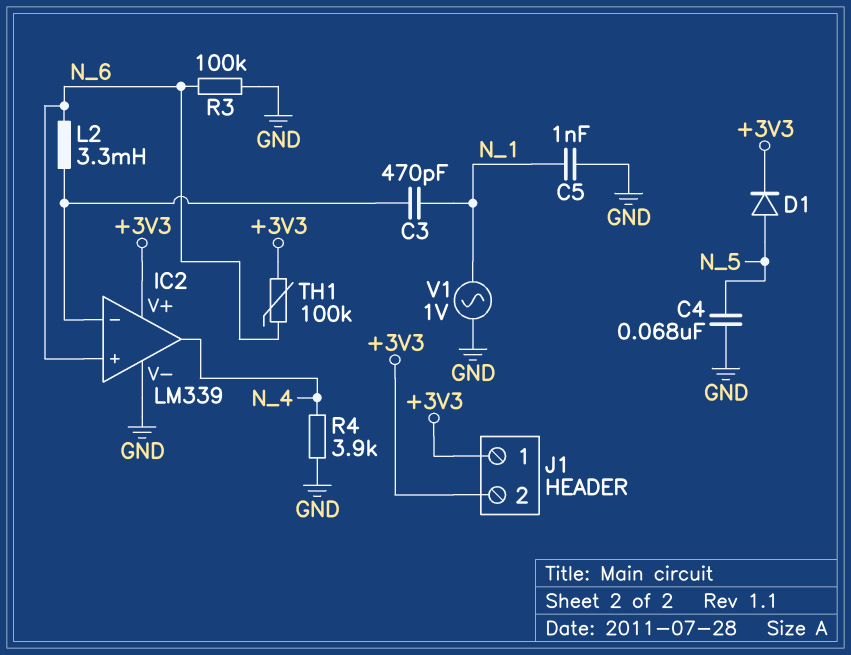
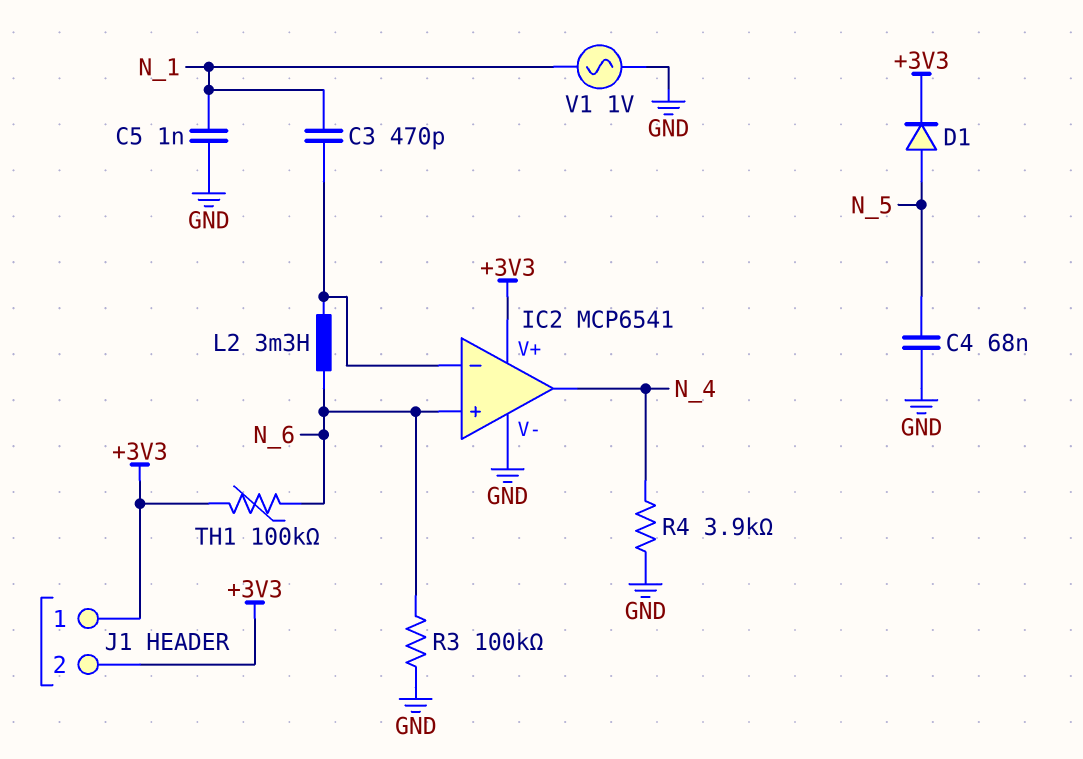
IC2: LM339 -> MCP6541

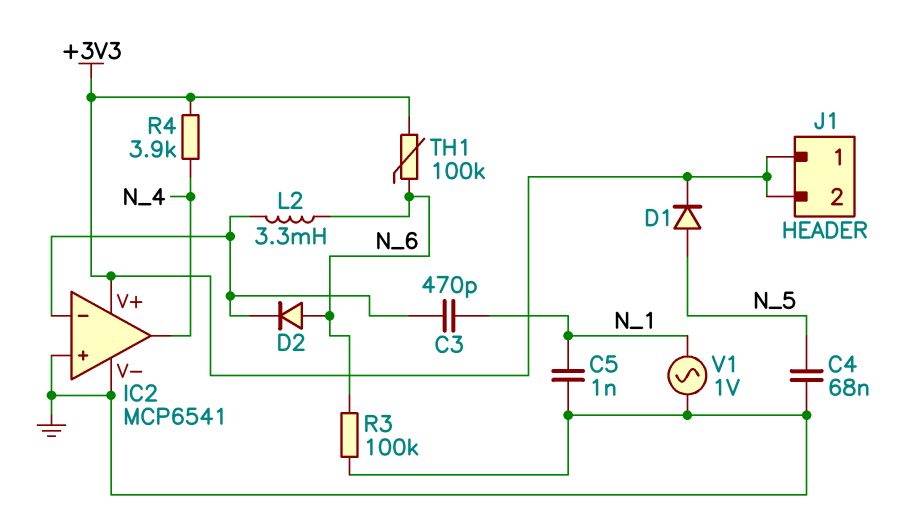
D2: none -> diode (A N_6, K IC2/in-)
IC2 pin in+: N_6 -> GND
R4: 3.9k (GND, N_4) -> 3.9k (+3V3, N_4)

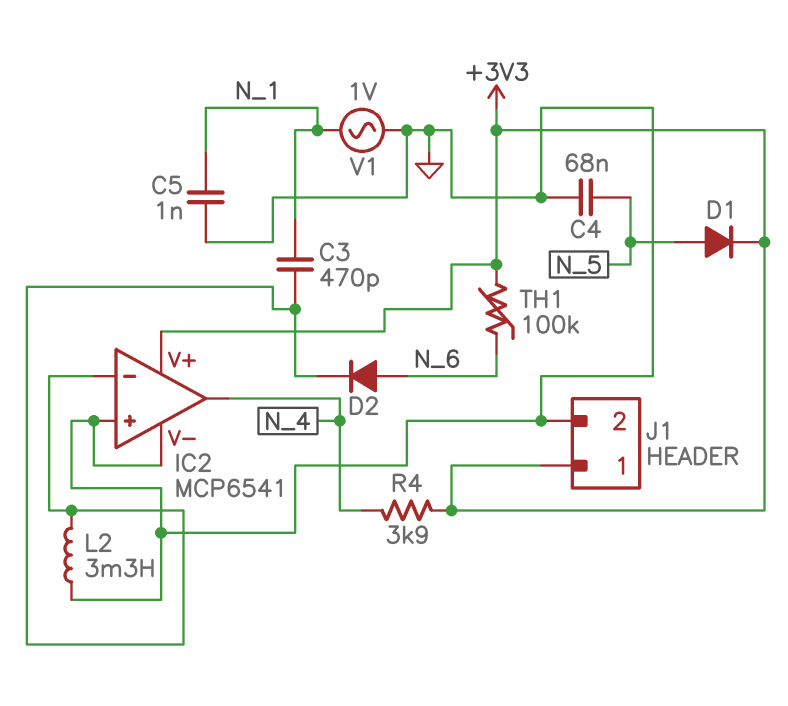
J1 pin 2: +3V3 -> GND
L2: 3.3mH (IC2/in-, N_6) -> 3.3mH (GND, IC2/in-)
R3: 100k (GND, N_6) -> none

